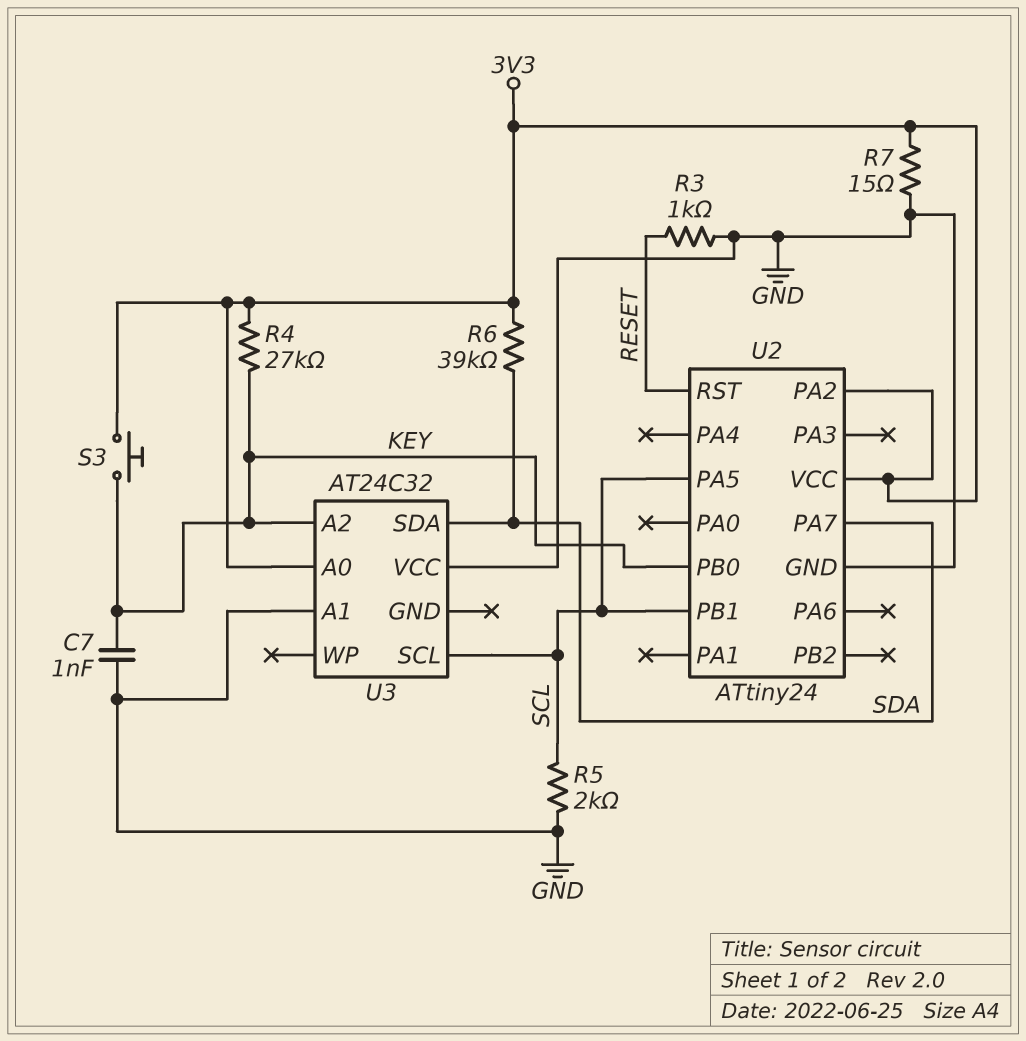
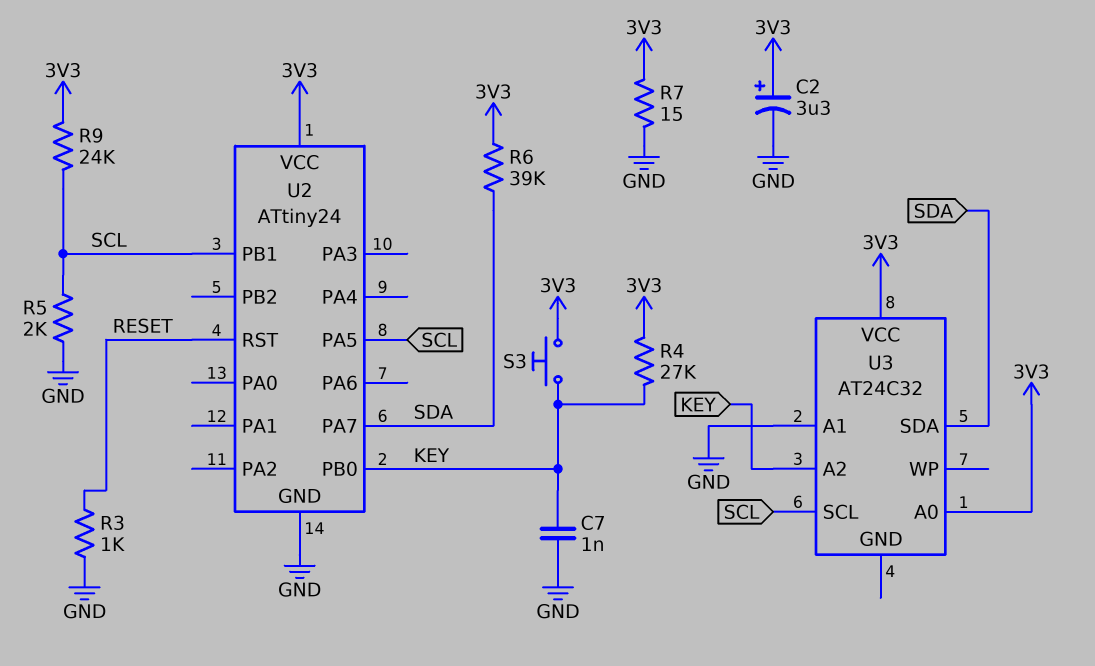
C2: none -> 3.3uF (plus 3V3, minus GND)
R9: none -> 24k (3V3, SCL)
U2 pin PA2: 3V3 -> none
U3 pin VCC: GND -> 3V3

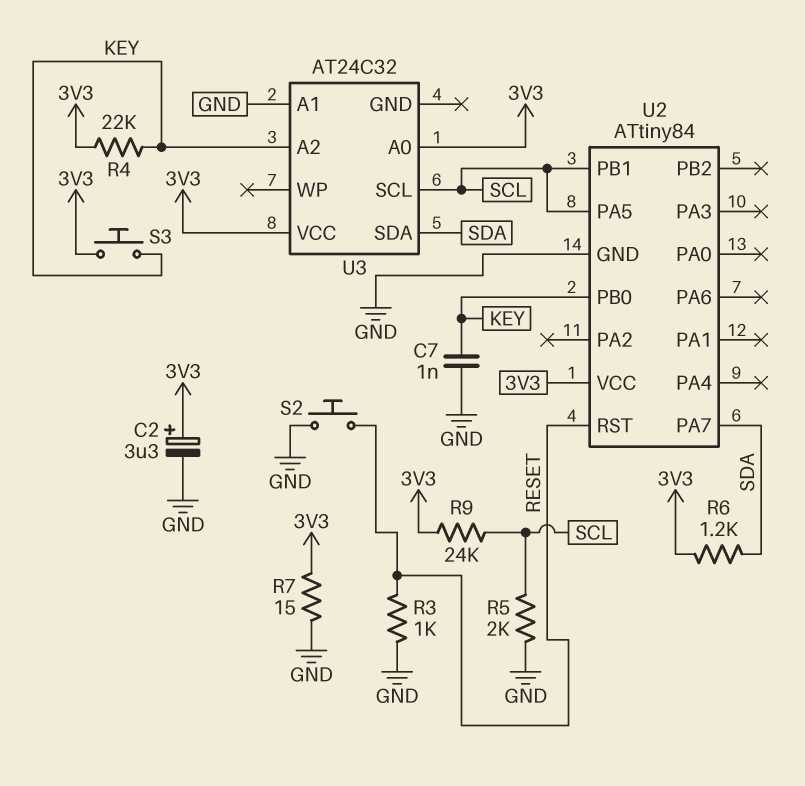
R4: 27k (3V3, KEY) -> 22k (3V3, KEY)
R6: 39k (3V3, SDA) -> 1.2k (3V3, SDA)
S2: none -> button (GND, RESET)
U2: ATtiny24 -> ATtiny84

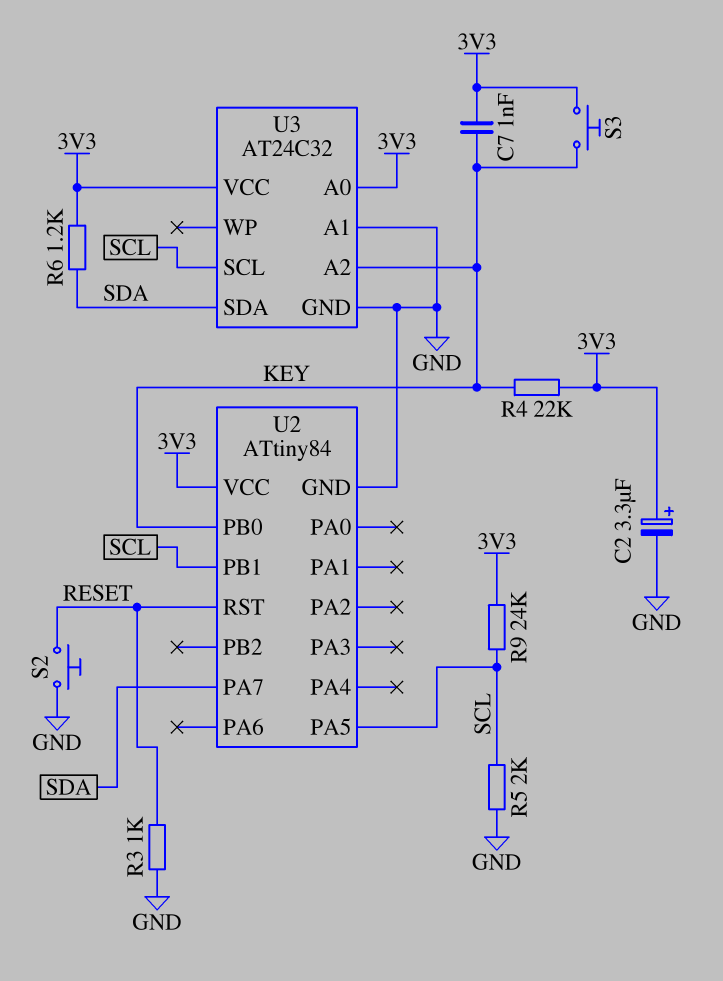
C7: 1nF (GND, KEY) -> 1nF (3V3, KEY)
R7: 15 (3V3, GND) -> none
U3 pin GND: none -> GND

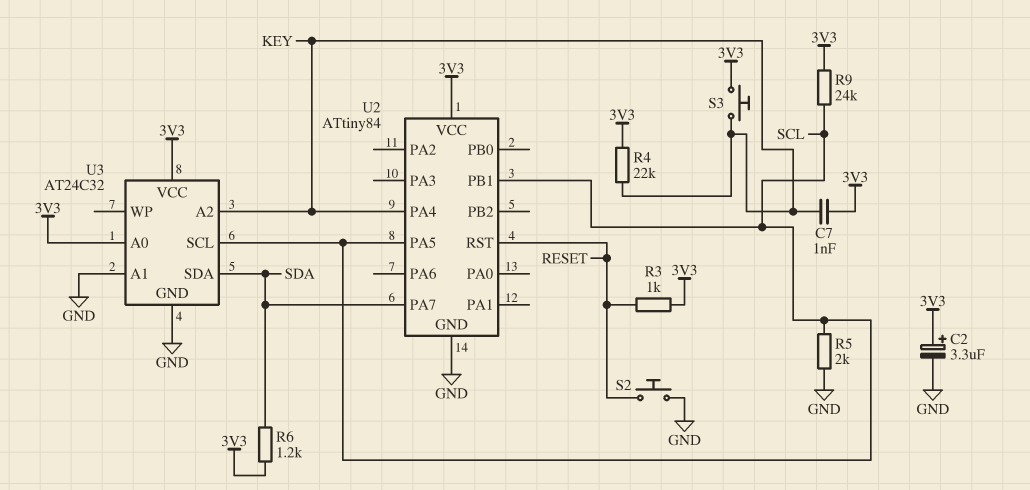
R3: 1k (GND, RESET) -> 1k (3V3, RESET)
U2 pin PA4: none -> KEY
U2 pin PB0: KEY -> none

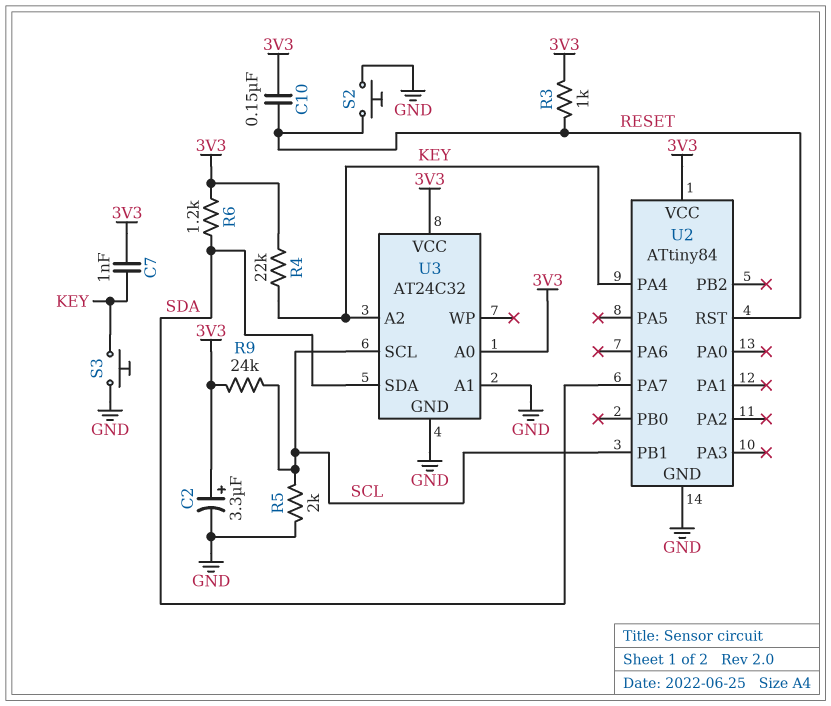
C10: none -> 150nF (3V3, RESET)
S3: button (3V3, KEY) -> button (GND, KEY)
U2 pin PA5: SCL -> none

